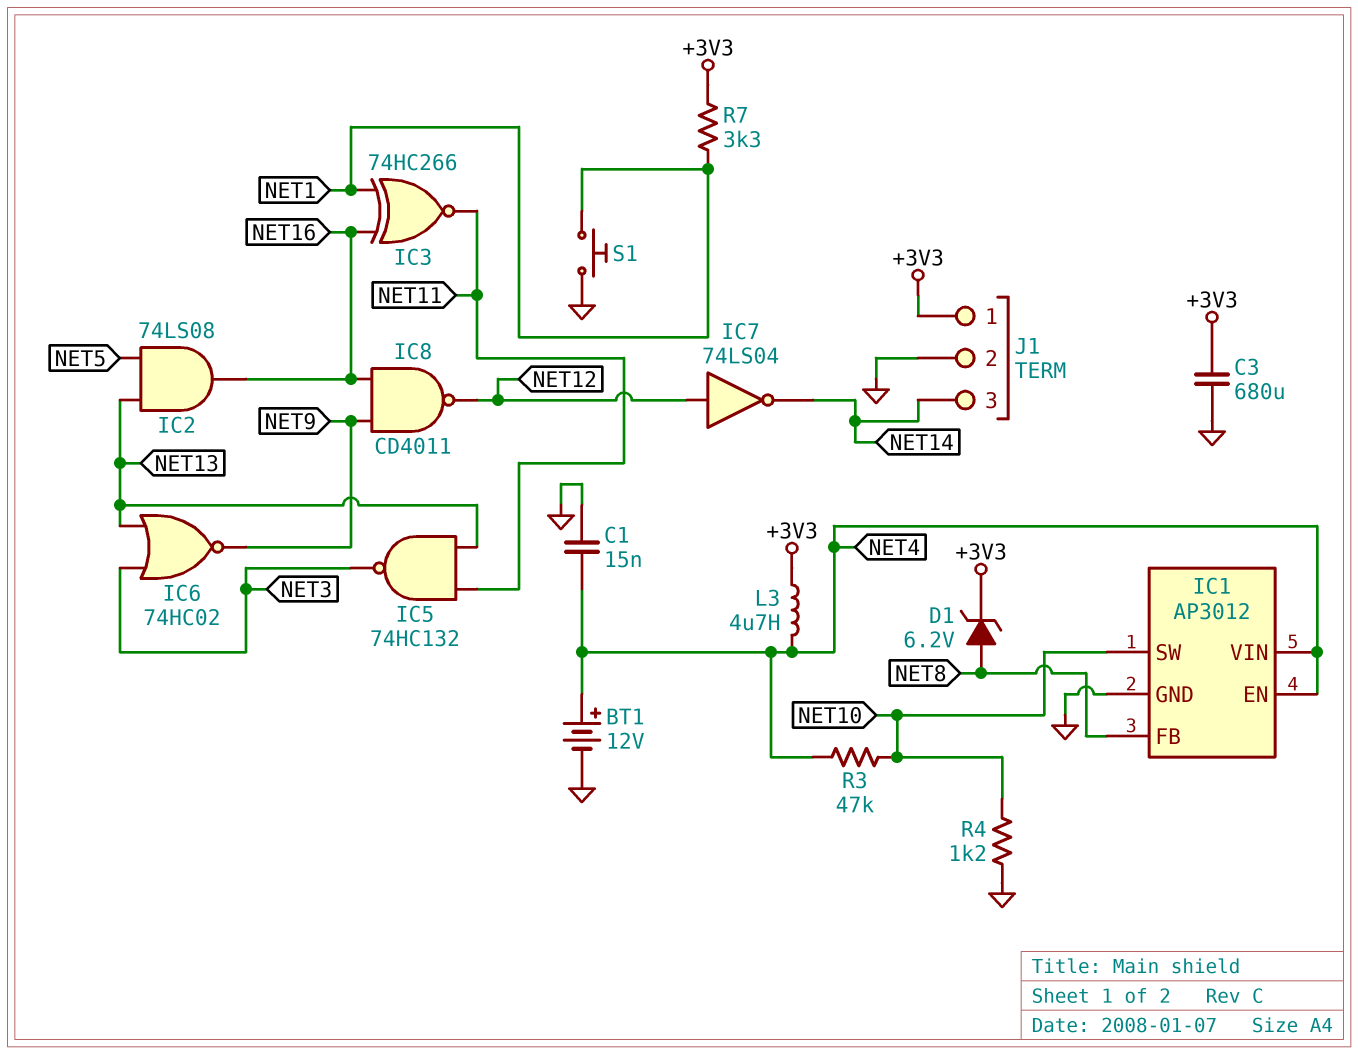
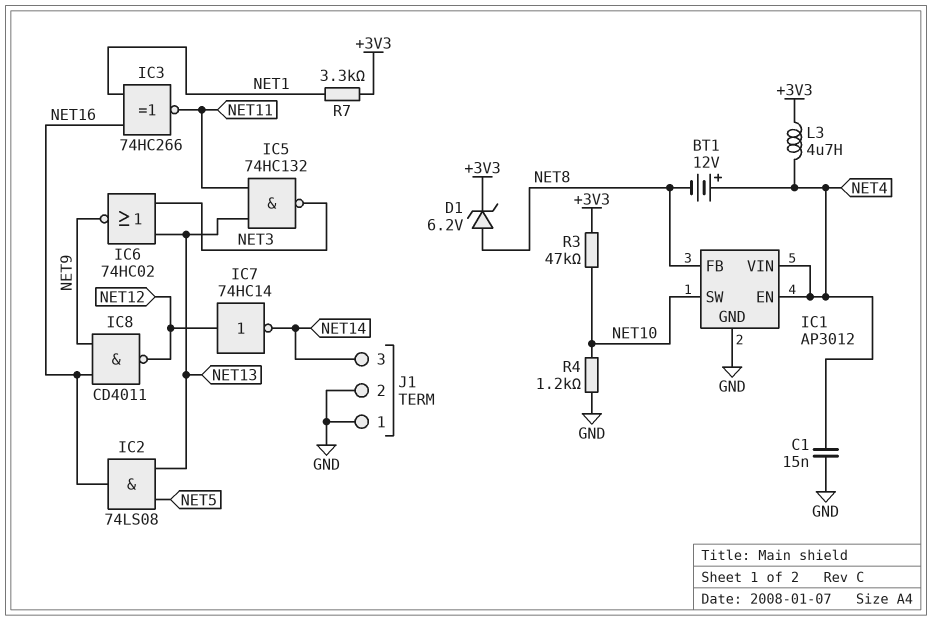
BT1: 12V (plus NET4, minus GND) -> 12V (plus NET4, minus NET8)
C3: 680uF (+3V3, GND) -> none
IC7: NOT 74LS04 (in NET12, out NET14) -> NOT 74HC14 (in NET12, out NET14)
J1 pin 1: +3V3 -> GND
R3: 47k (NET4, NET10) -> 47k (+3V3, NET10)
S1: button (GND, NET1) -> none

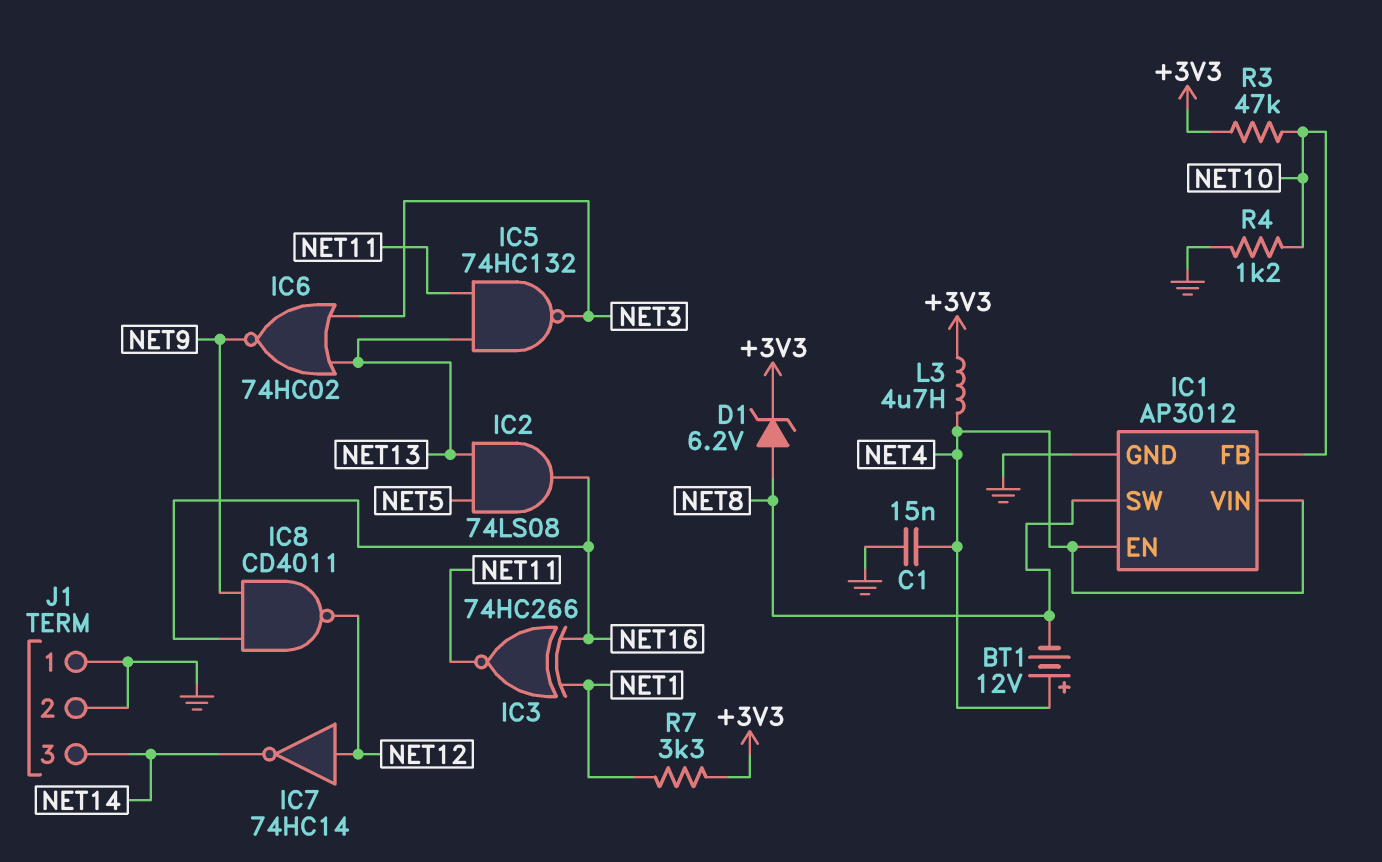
IC1 pin FB: NET8 -> NET10
IC1 pin SW: NET10 -> NET8

